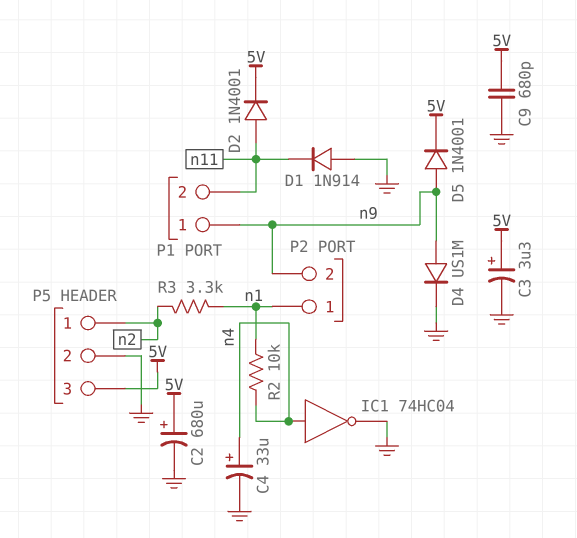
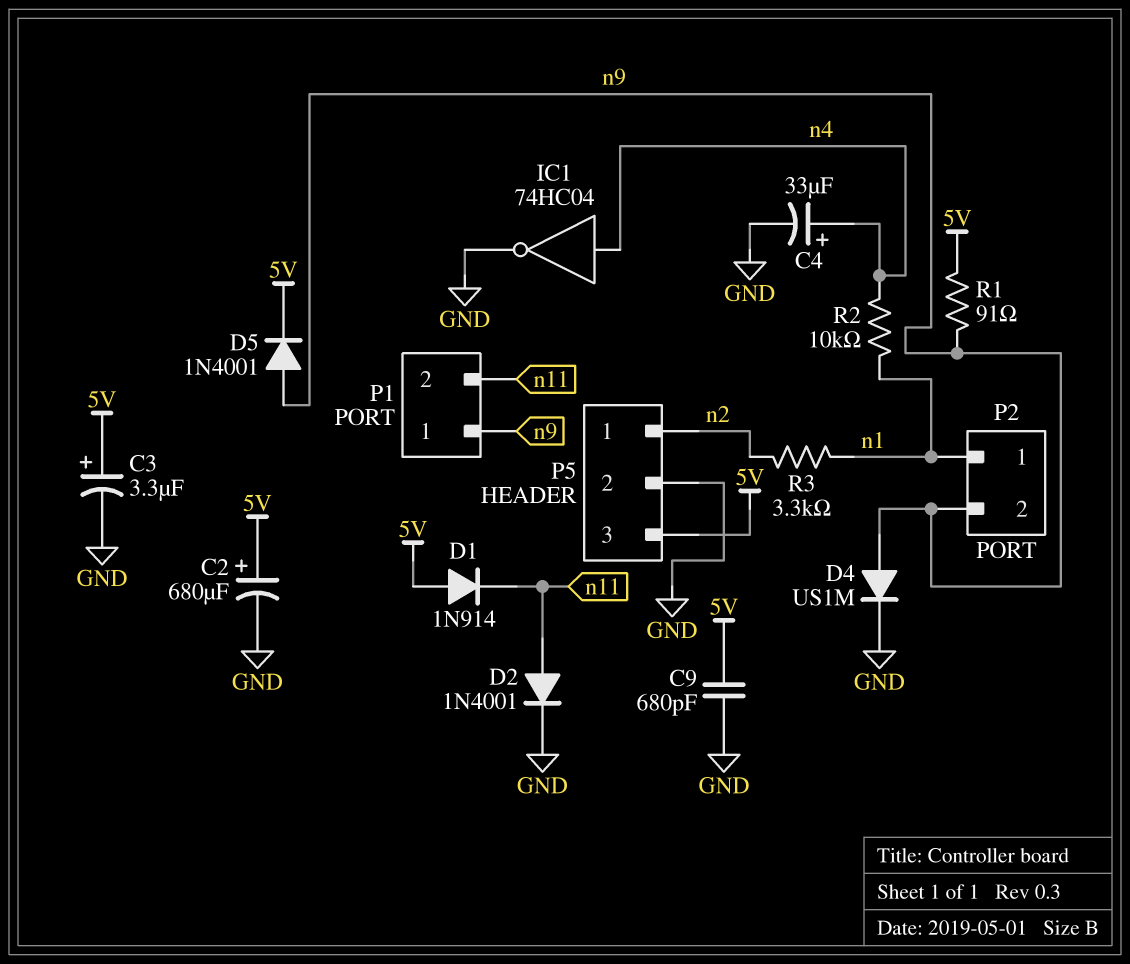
D1: diode 1N914 (A GND, K n11) -> diode 1N914 (A 5V, K n11)
D2: diode 1N4001 (A n11, K 5V) -> diode 1N4001 (A n11, K GND)
R1: none -> 91 (5V, n9)

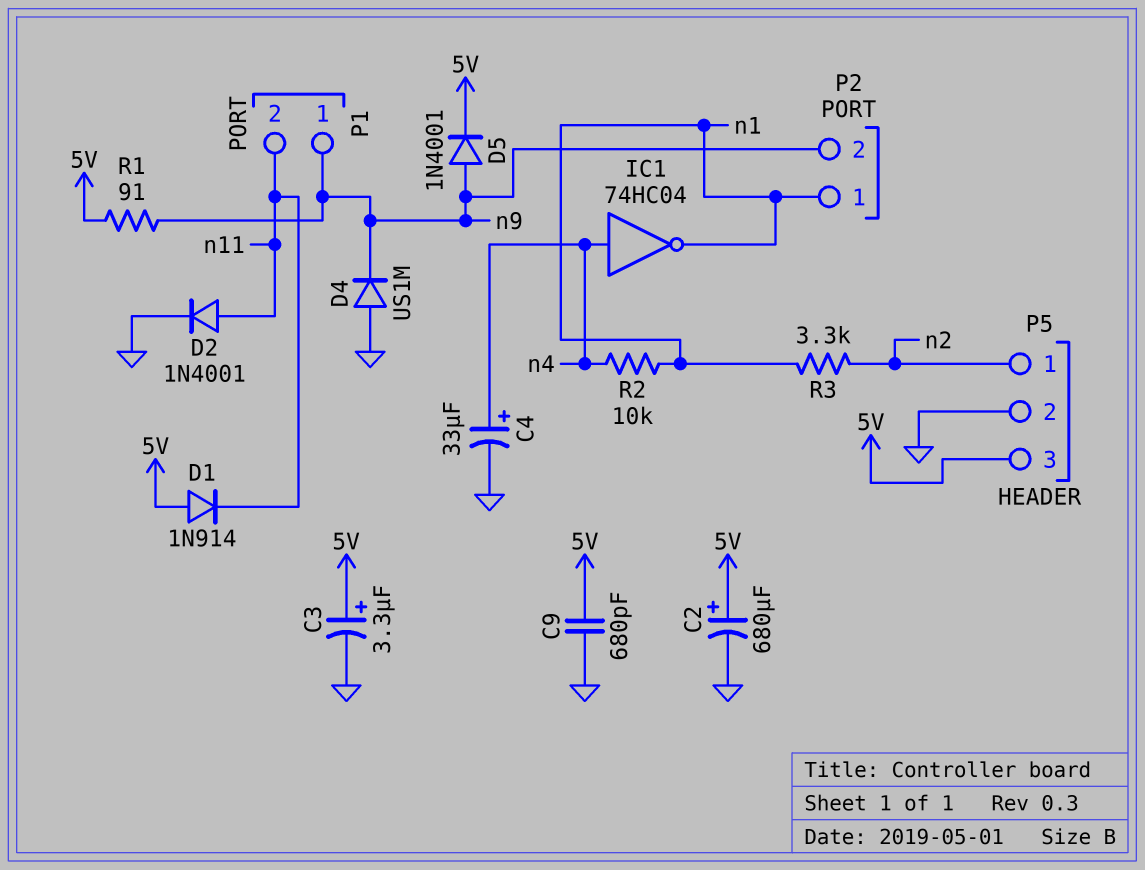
D4: diode US1M (A n9, K GND) -> diode US1M (A GND, K n9)
IC1: NOT 74HC04 (in n4, out GND) -> NOT 74HC04 (in n4, out n1)

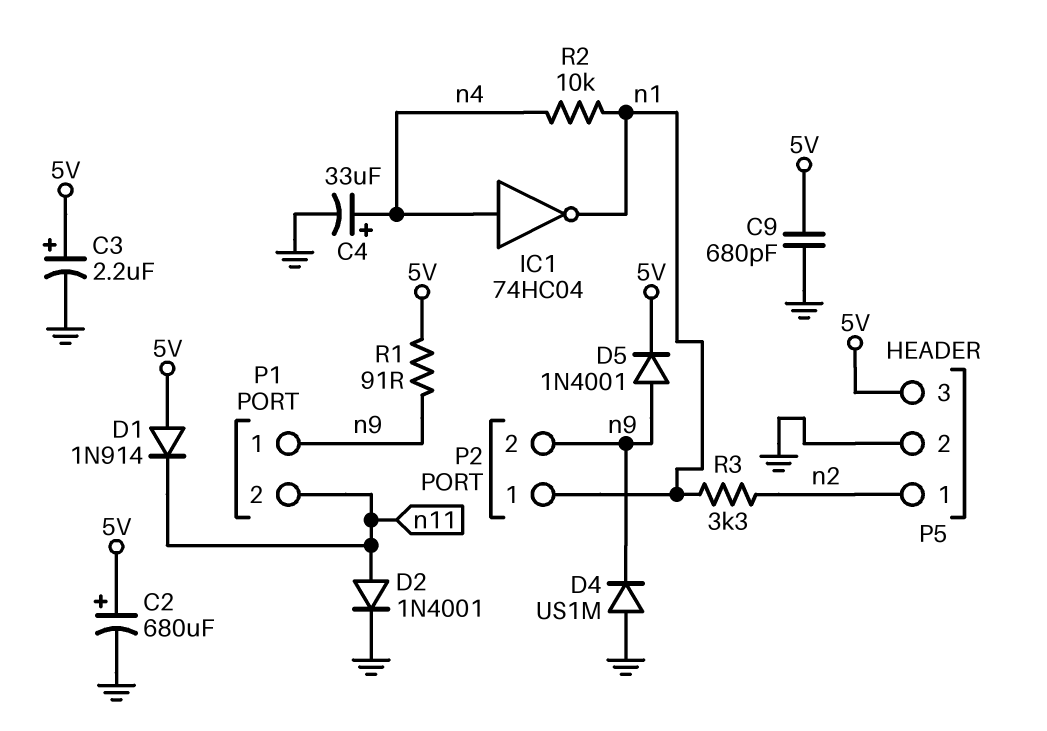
C3: 3.3uF (plus 5V, minus GND) -> 2.2uF (plus 5V, minus GND)

